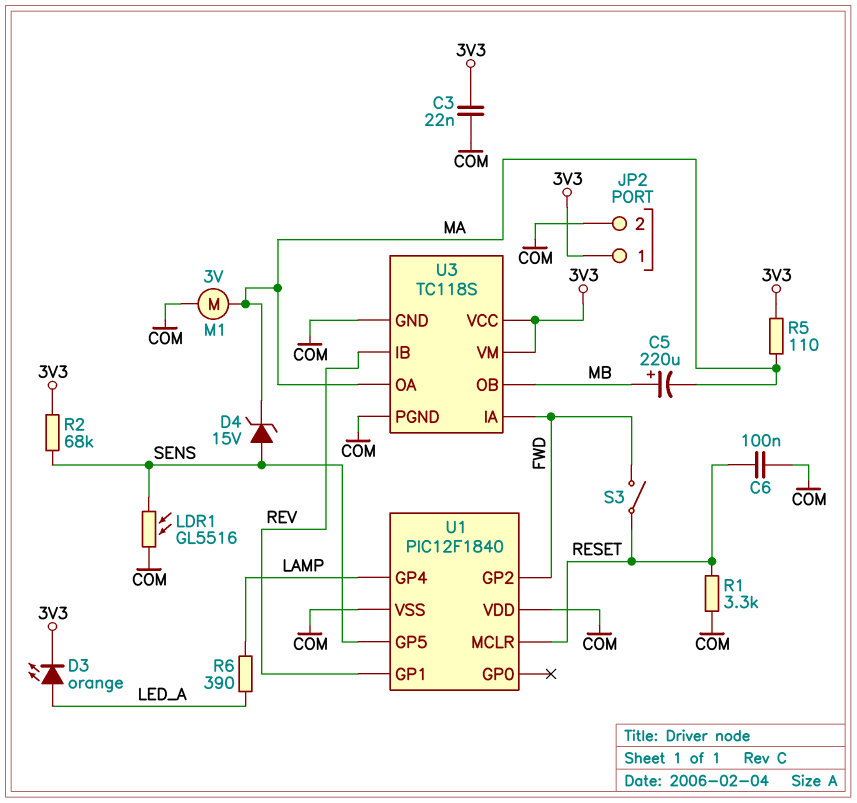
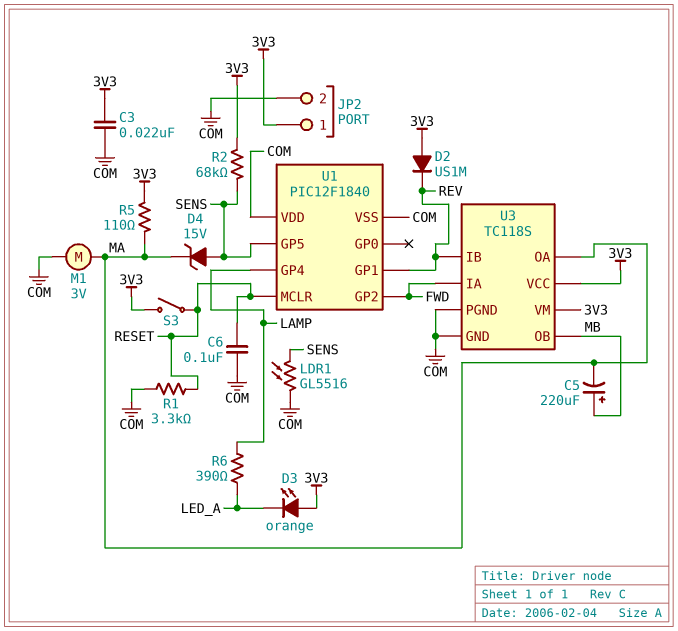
D2: none -> diode US1M (A 3V3, K REV)
D3: LED orange (A LED_A, K 3V3) -> LED orange (A 3V3, K LED_A)
S3: switch (FWD, RESET) -> switch (3V3, RESET)

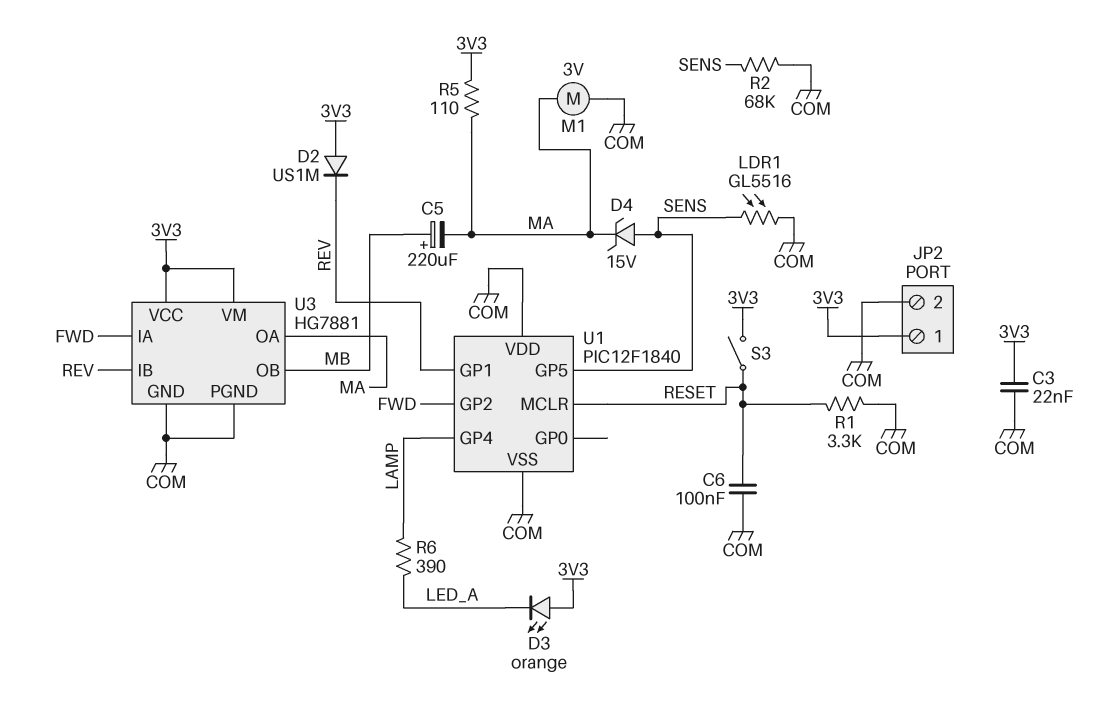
R2: 68k (3V3, SENS) -> 68k (COM, SENS)
U3: TC118S -> HG7881

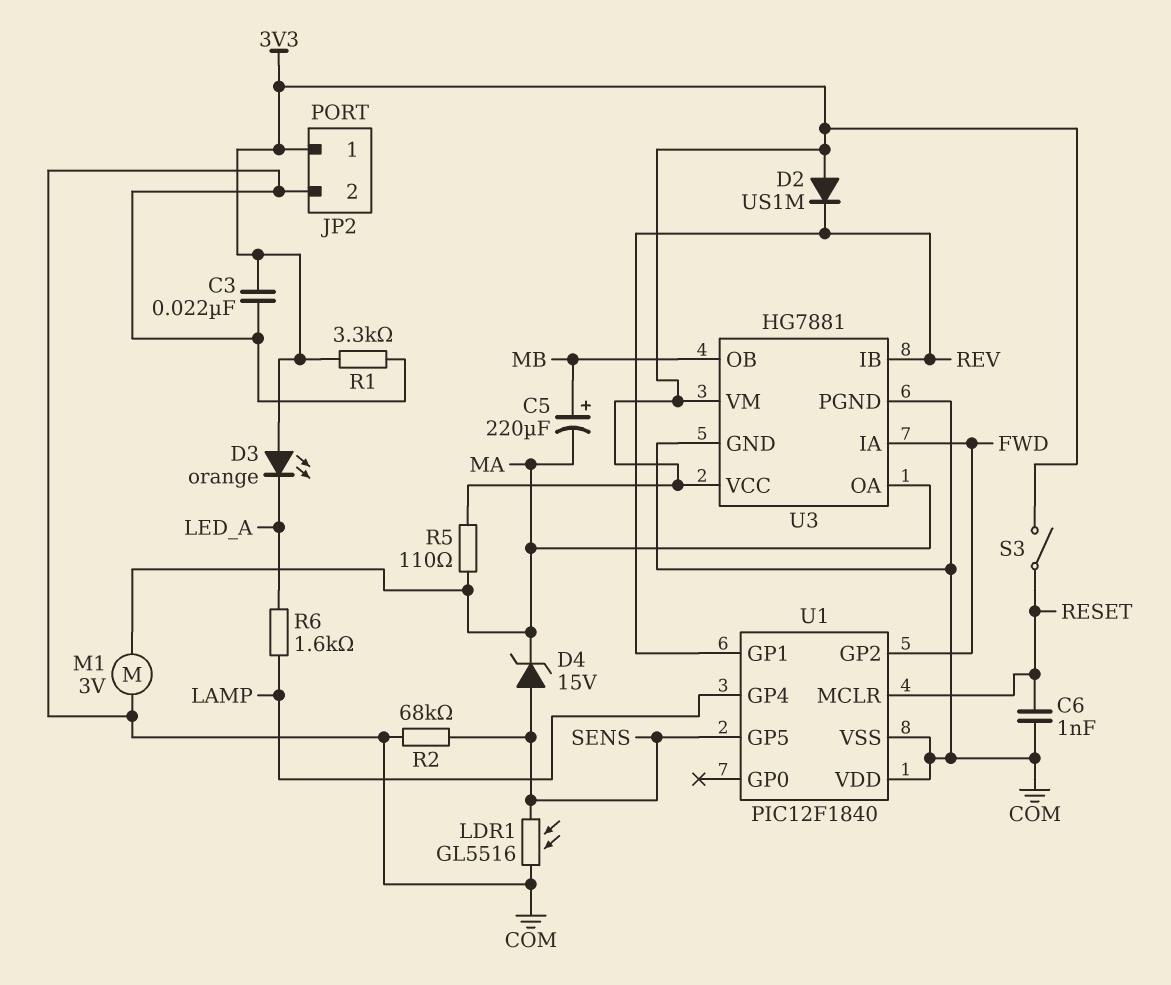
C6: 100nF (COM, RESET) -> 1nF (COM, RESET)
R1: 3.3k (COM, RESET) -> 3.3k (3V3, COM)
R6: 390 (LAMP, LED_A) -> 1.6k (LAMP, LED_A)

